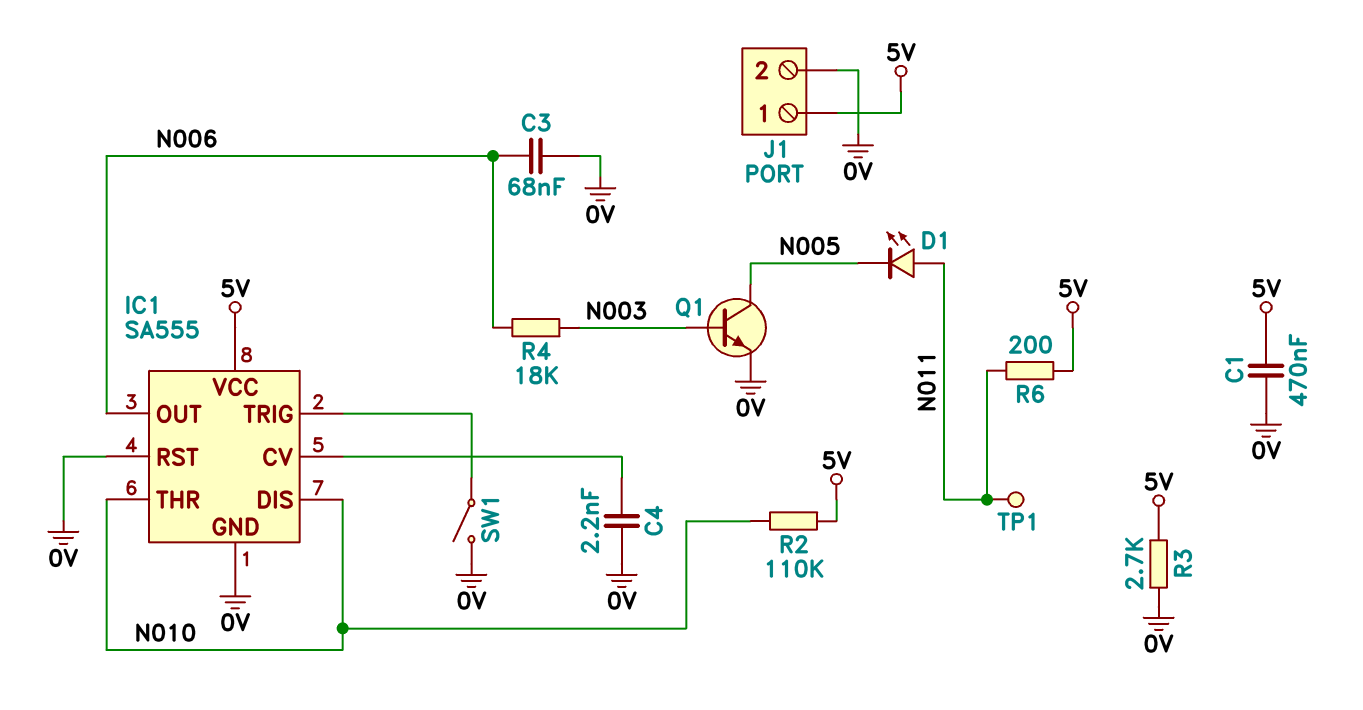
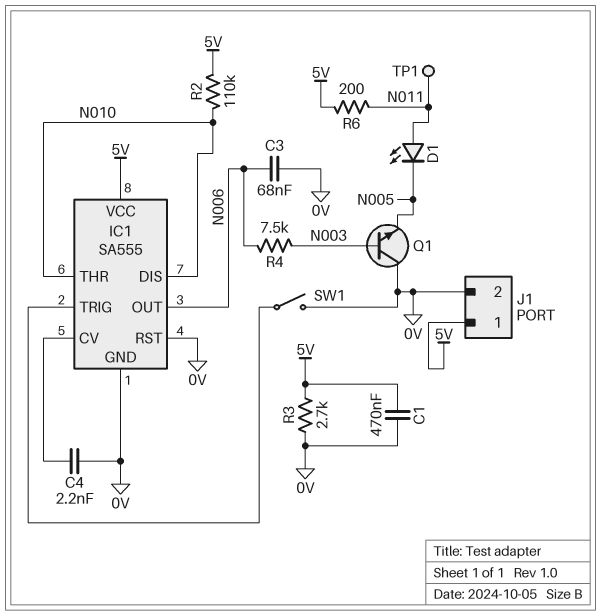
Q1: NPN (B N003, C N005, E 0V) -> NPN (B N003, C 0V, E N005)
R4: 18k (N003, N006) -> 7.5k (N003, N006)

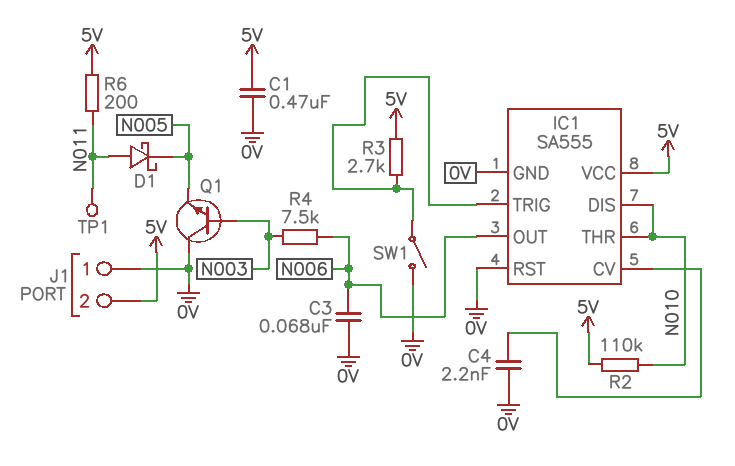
D1: LED (A N011, K N005) -> schottky (A N011, K N005)
J1 pin 1: 5V -> 0V
J1 pin 2: 0V -> 5V
R3: 2.7k (0V, 5V) -> 2.7k (5V, IC1/TRIG)

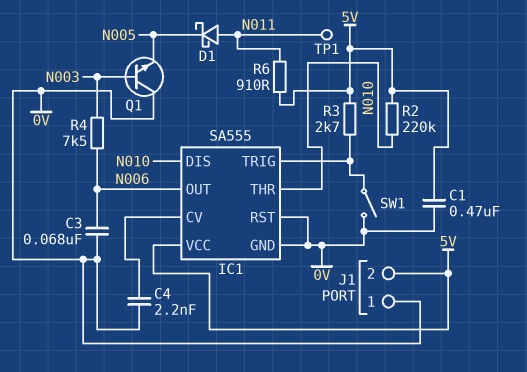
R2: 110k (5V, N010) -> 220k (5V, N010)
R6: 200 (5V, N011) -> 910 (5V, N011)

